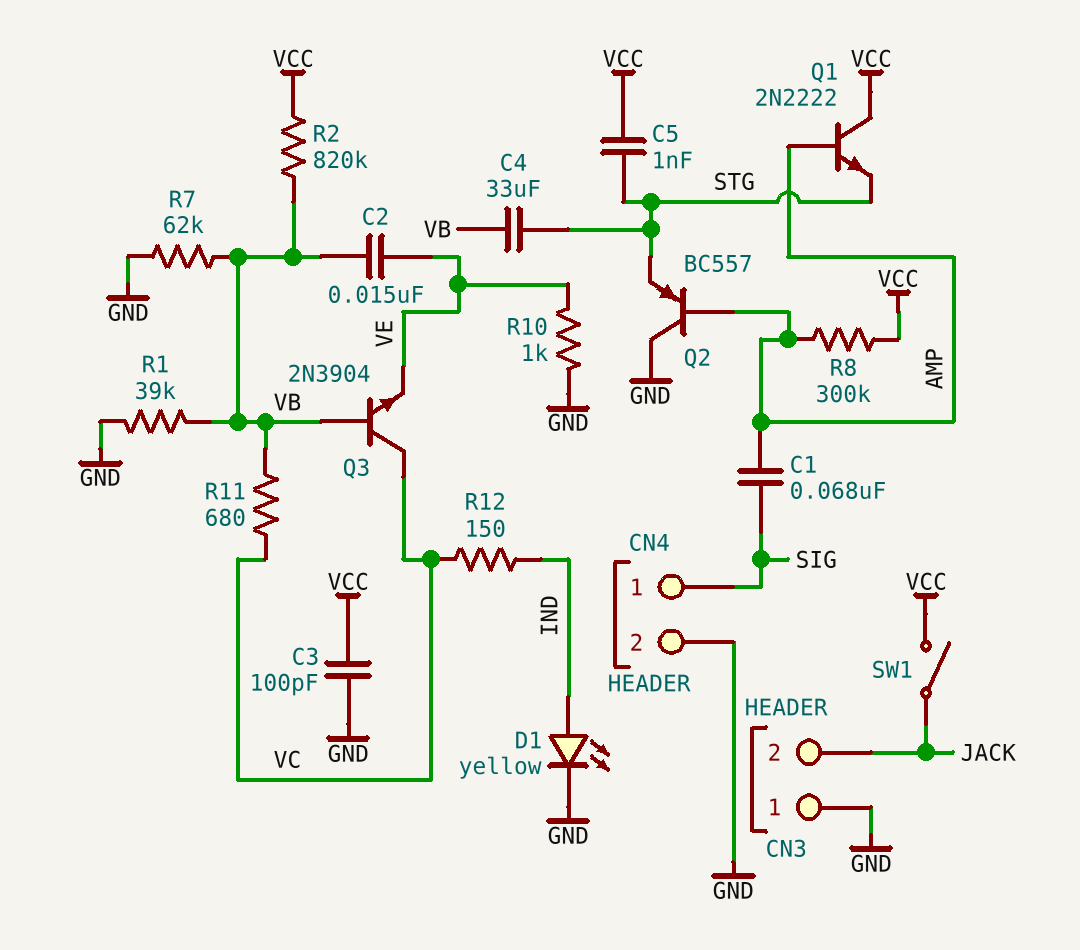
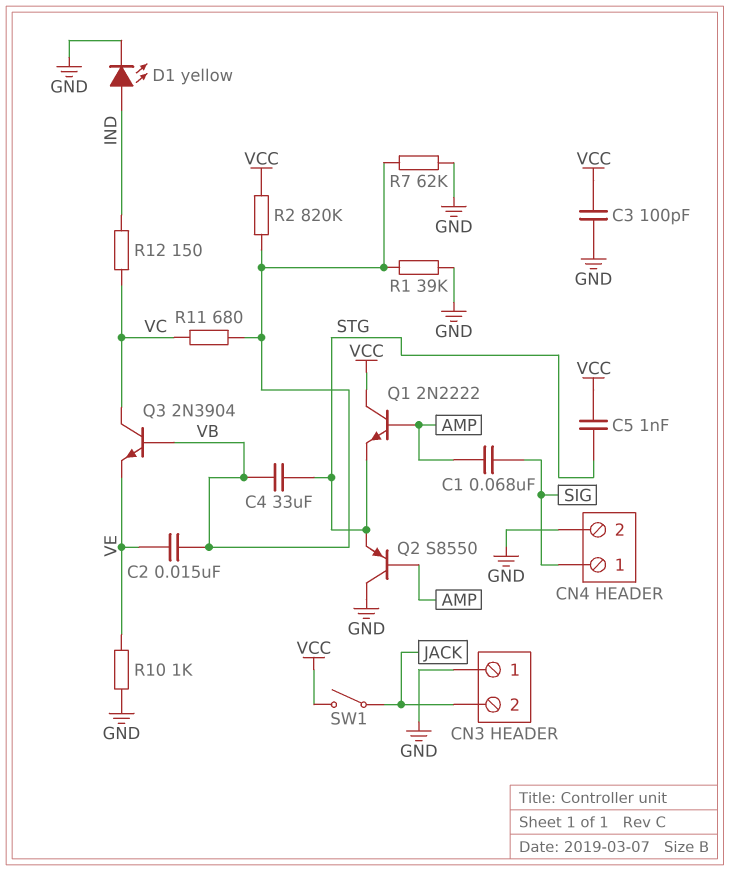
Q2: PNP BC557 (B AMP, C GND, E STG) -> PNP S8550 (B AMP, C GND, E STG)
R8: 300k (AMP, VCC) -> none

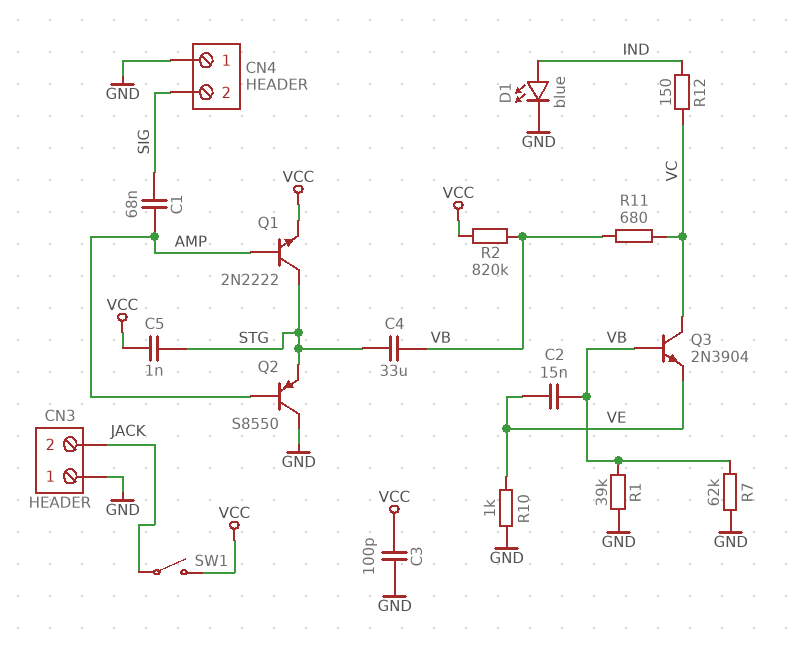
CN4 pin 1: SIG -> GND
CN4 pin 2: GND -> SIG
D1: LED yellow (A IND, K GND) -> LED blue (A IND, K GND)
Q1: NPN 2N2222 (B AMP, C VCC, E STG) -> NPN 2N2222 (B AMP, C STG, E VCC)

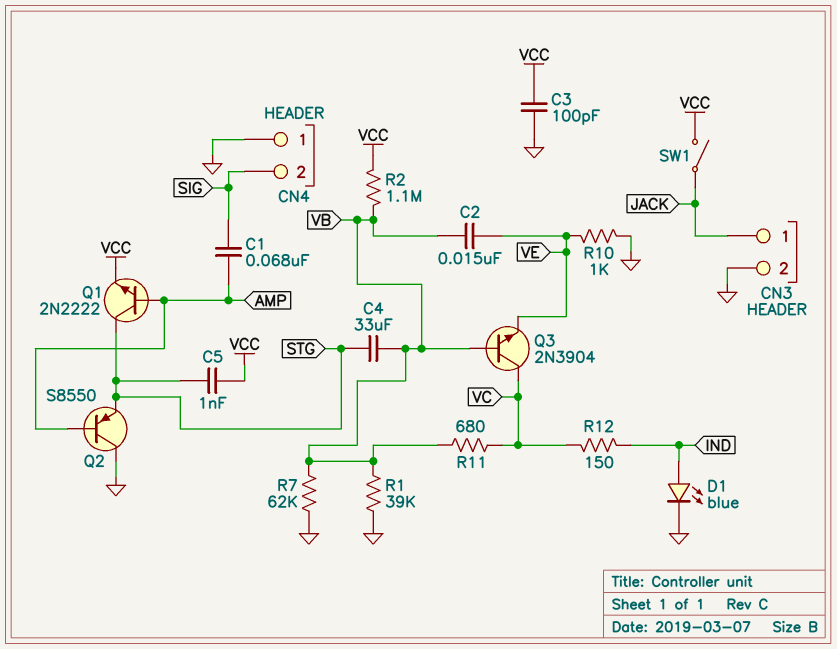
CN3 pin 1: GND -> JACK
CN3 pin 2: JACK -> GND
R2: 820k (VB, VCC) -> 1.1M (VB, VCC)

